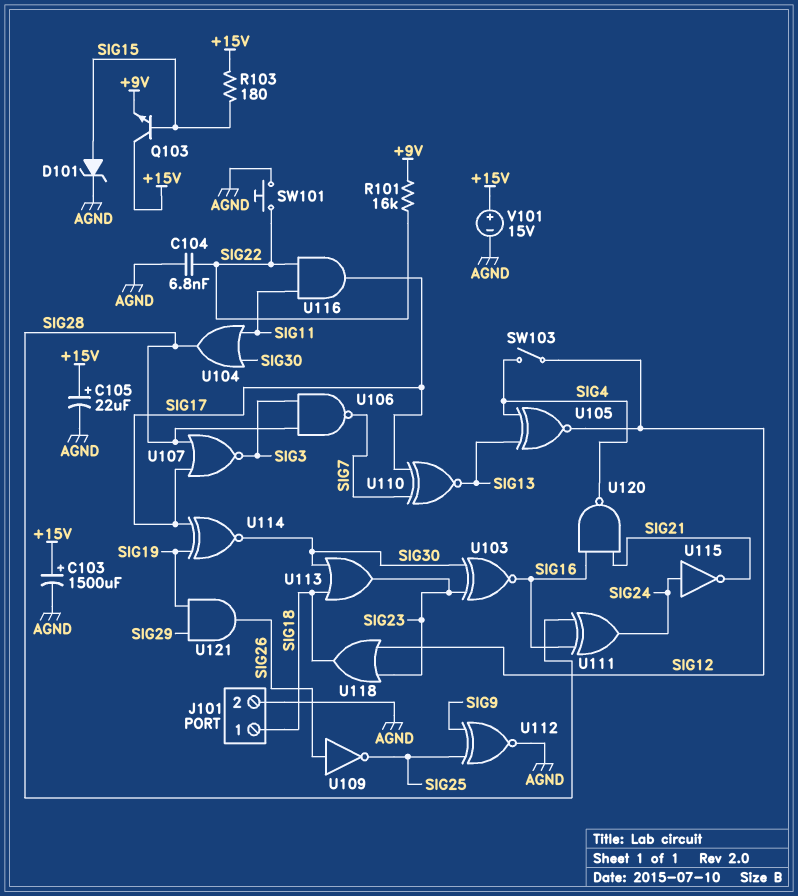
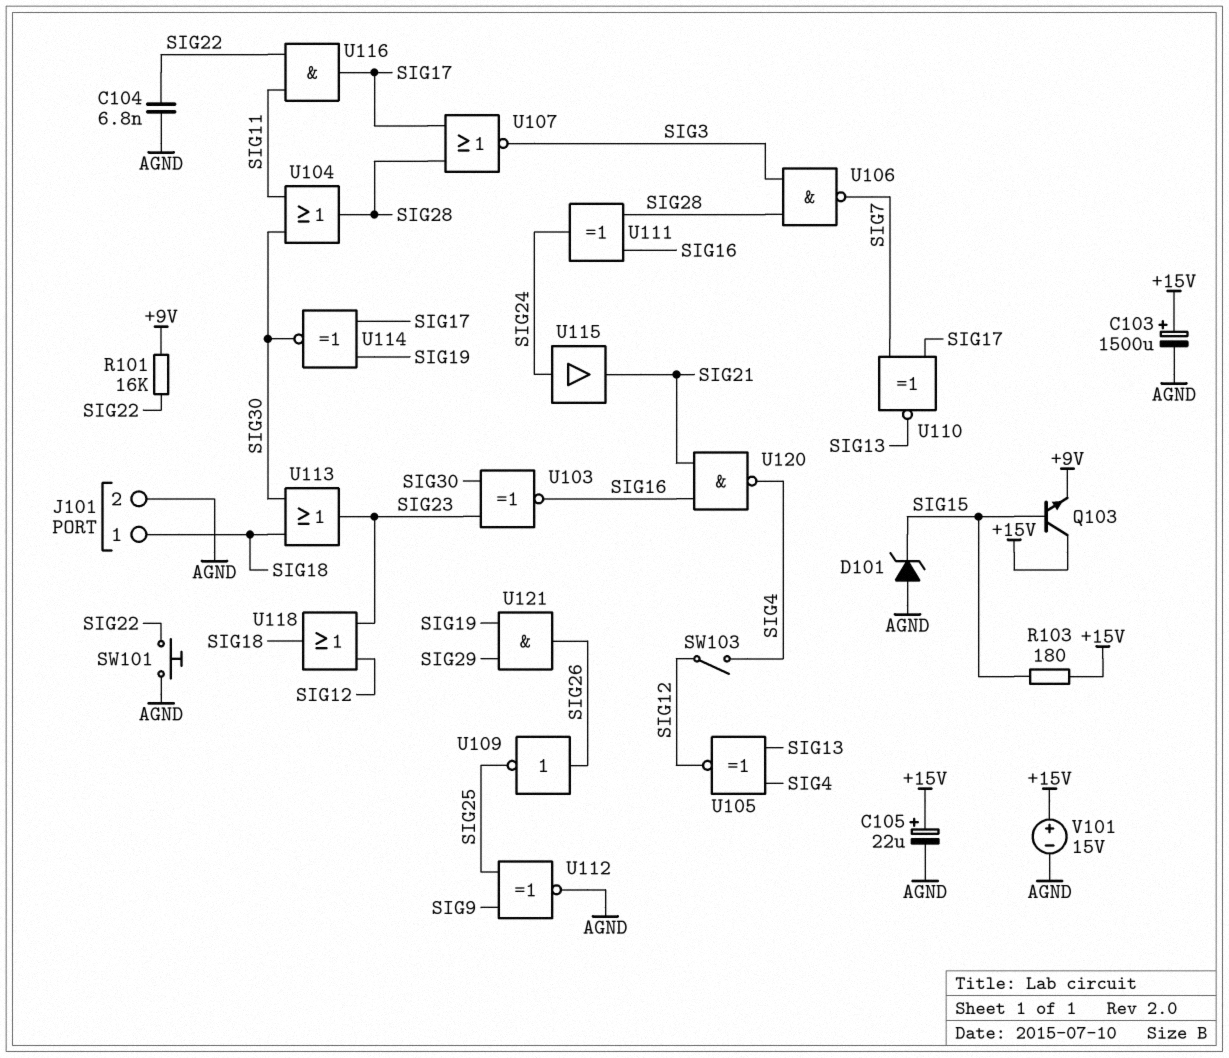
D101: zener (A SIG15, K AGND) -> zener (A AGND, K SIG15)
U115: NOT (in SIG24, out SIG21) -> buffer (in SIG24, out SIG21)

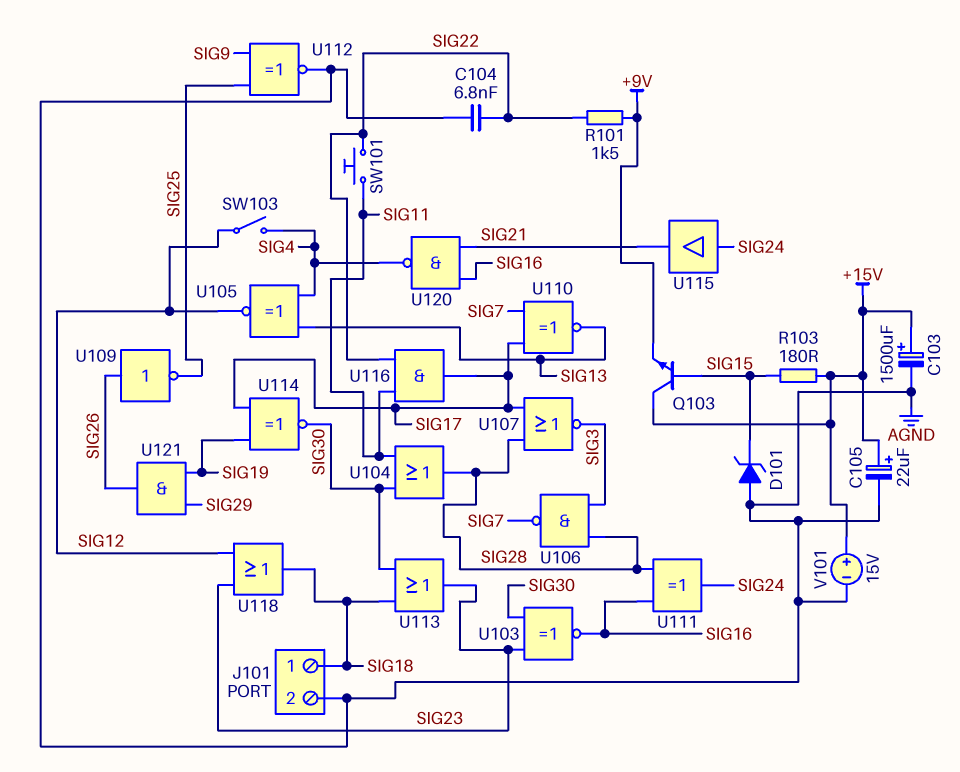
R101: 16k (+9V, SIG22) -> 1.5k (+9V, SIG22)
SW101: button (AGND, SIG22) -> button (SIG11, SIG22)

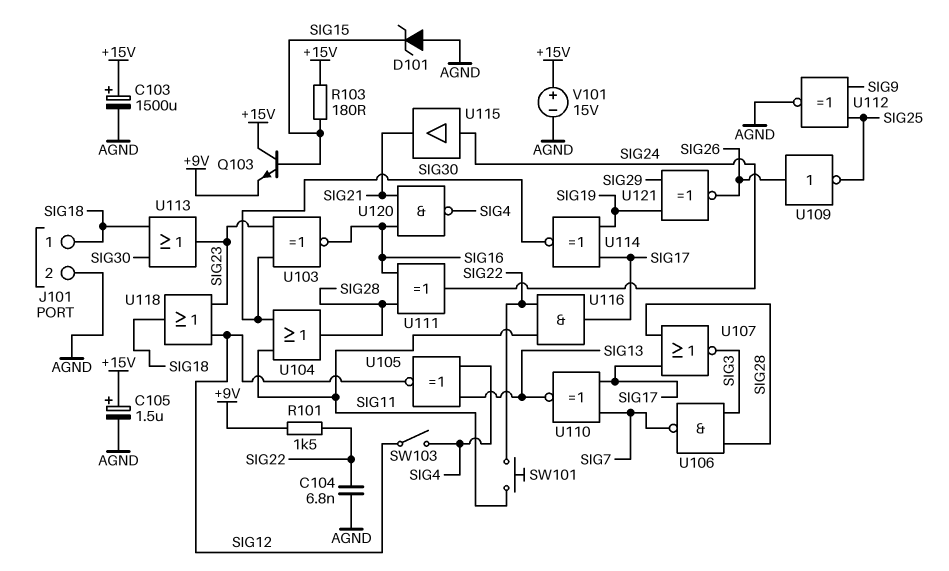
C105: 22uF (plus +15V, minus AGND) -> 1.5uF (plus +15V, minus AGND)
U121: AND (in SIG19, in SIG29, out SIG26) -> XNOR (in SIG19, in SIG29, out SIG26)

